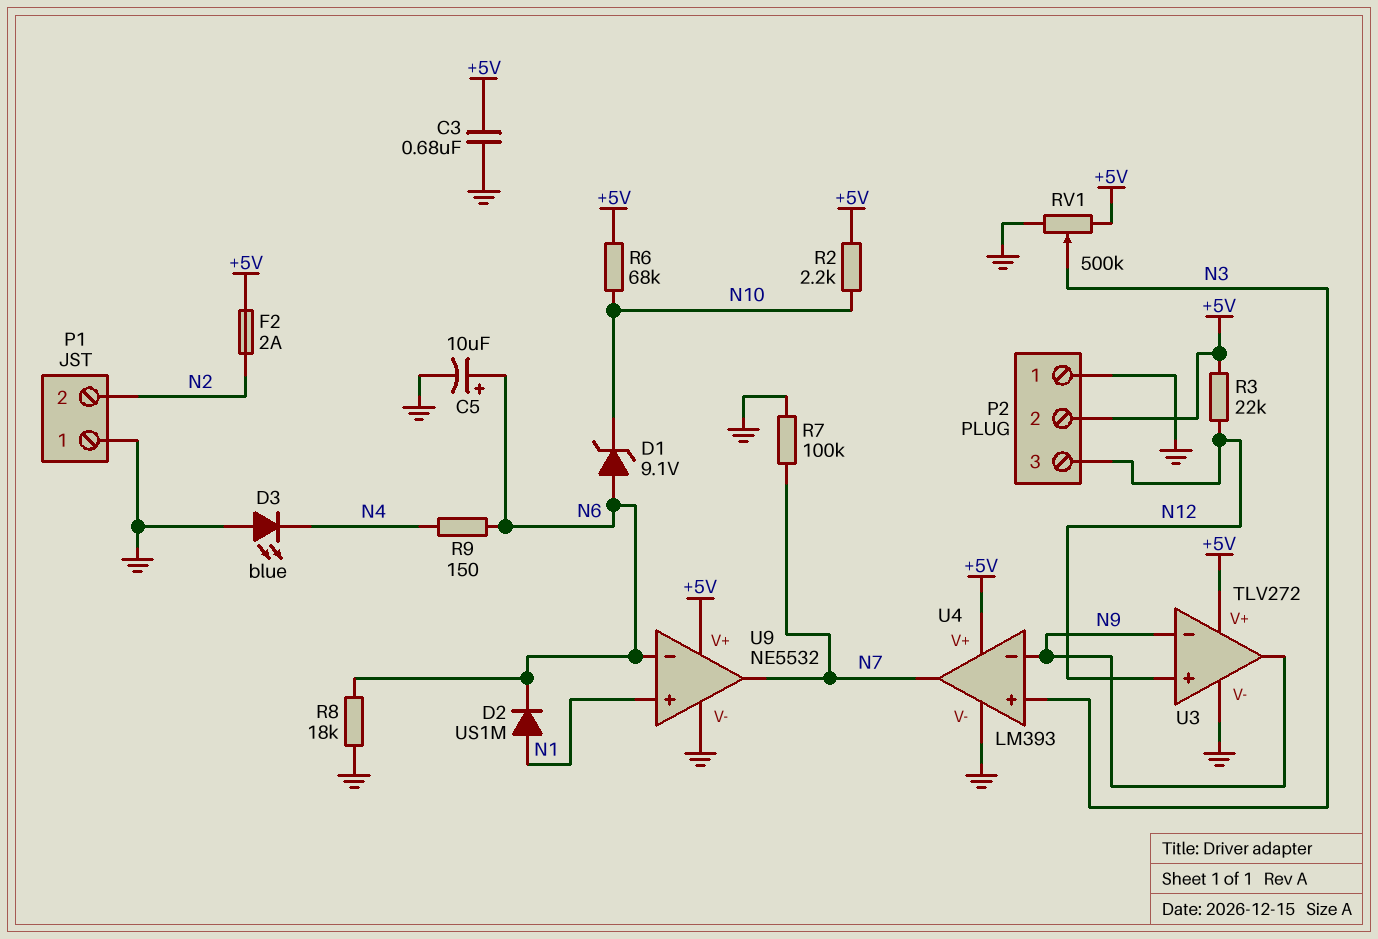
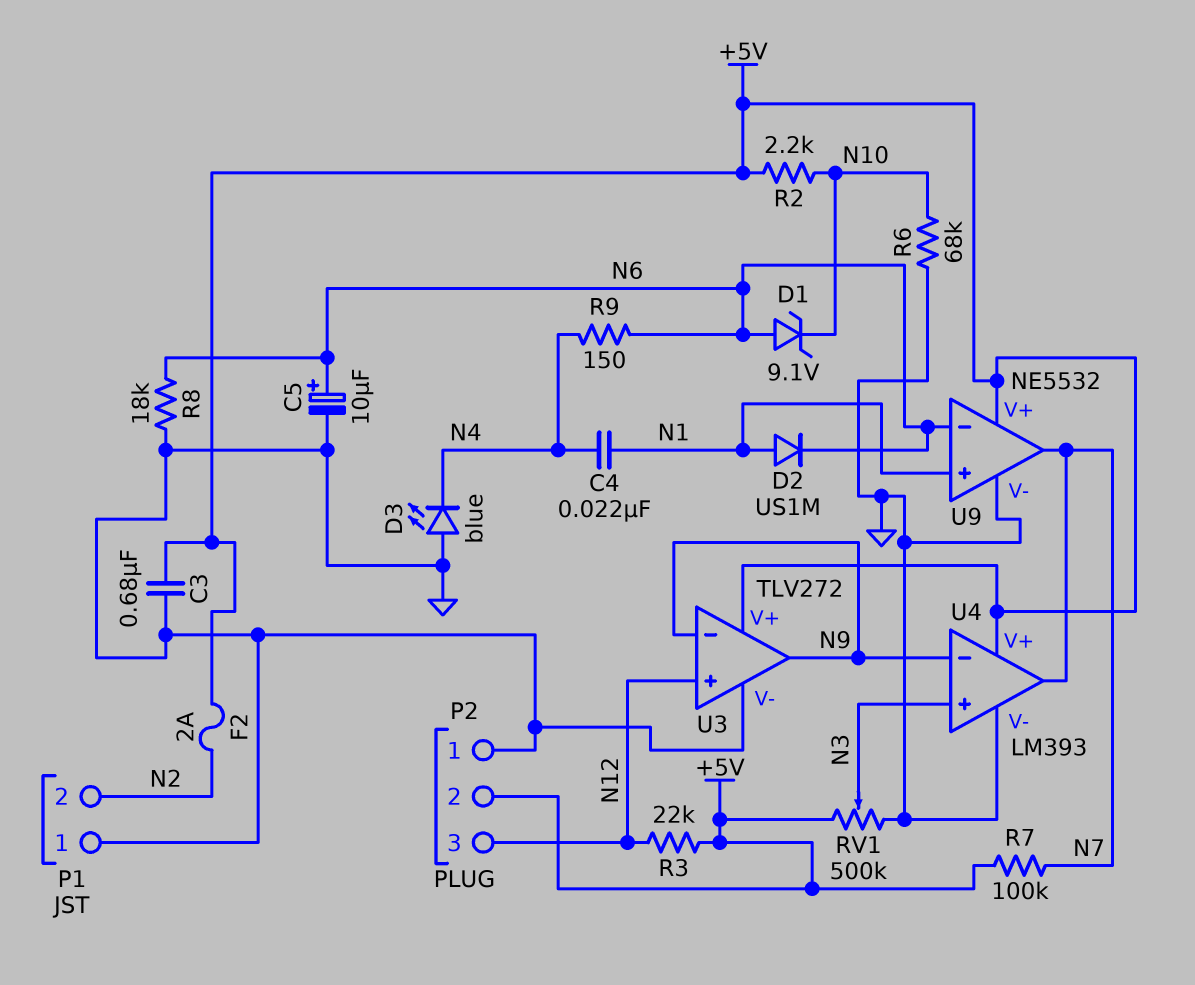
C4: none -> 22nF (N1, N4)
R6: 68k (+5V, N10) -> 68k (GND, N10)
R7: 100k (GND, N7) -> 100k (+5V, N7)

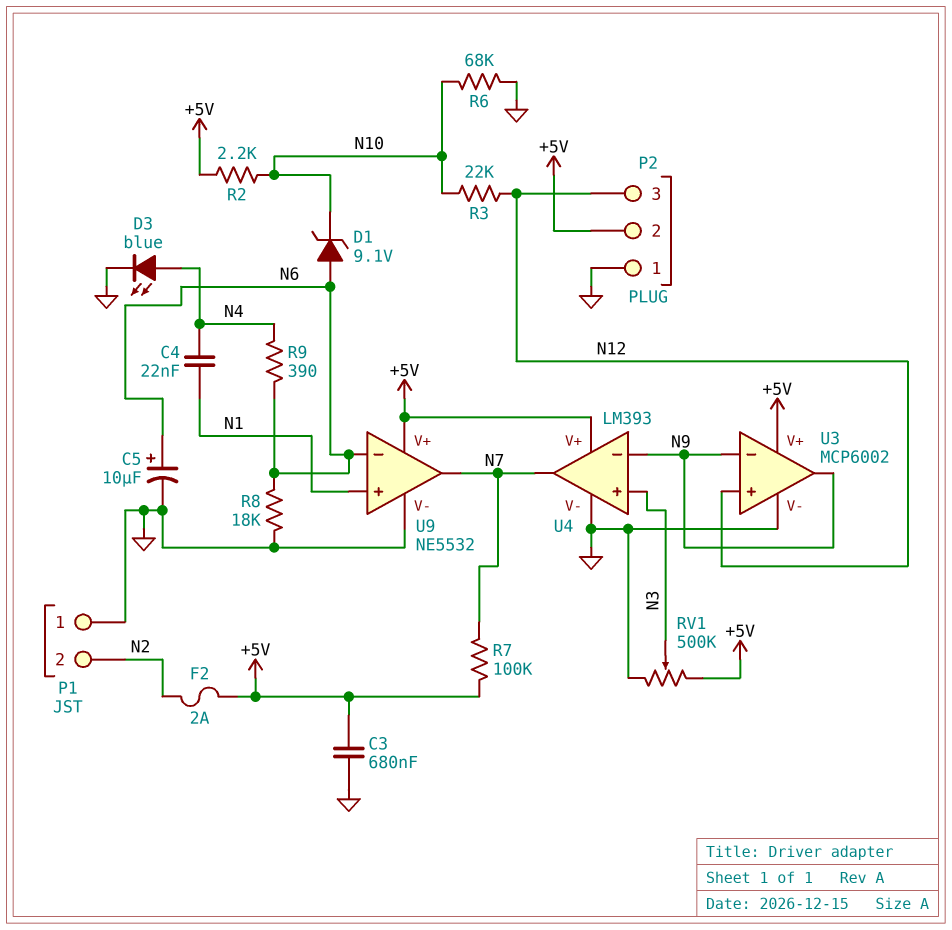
D2: diode US1M (A N1, K N6) -> none
D3: LED blue (A GND, K N4) -> LED blue (A N4, K GND)
R3: 22k (+5V, N12) -> 22k (N10, N12)
R9: 150 (N4, N6) -> 390 (N4, N6)
U3: TLV272 -> MCP6002

